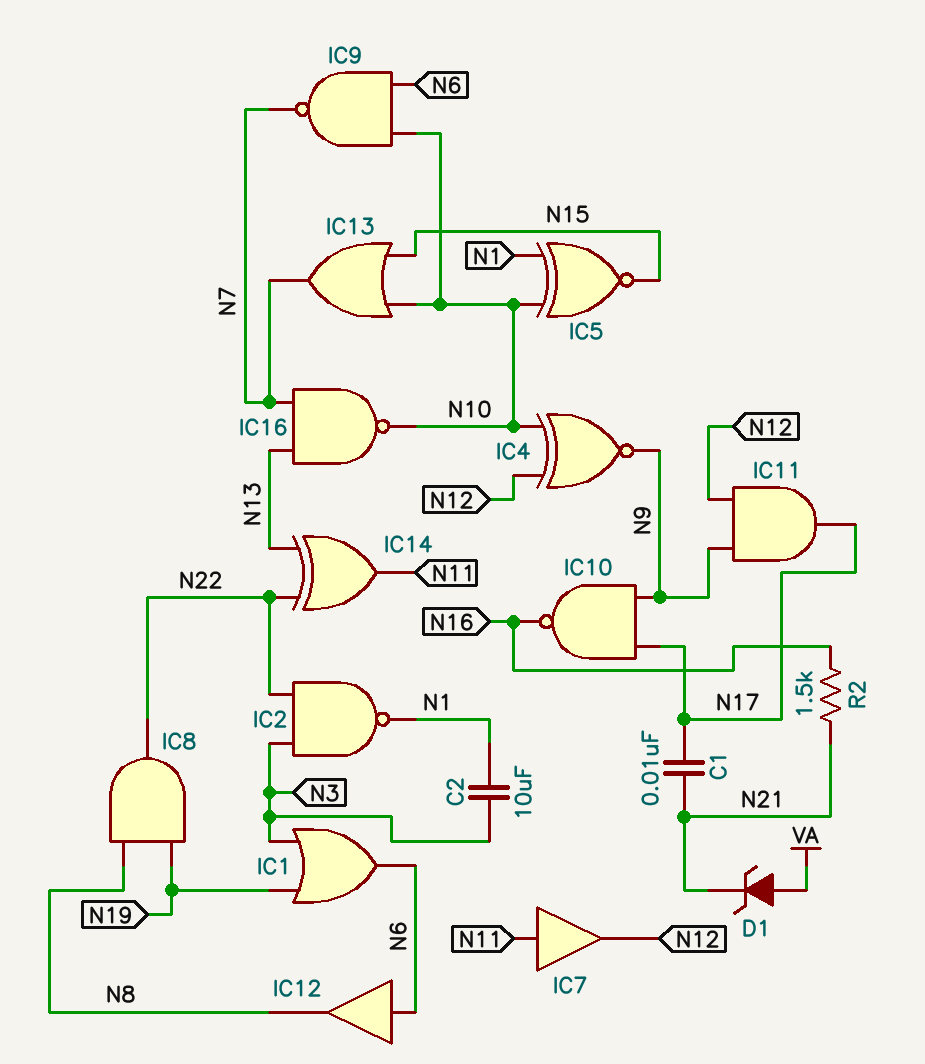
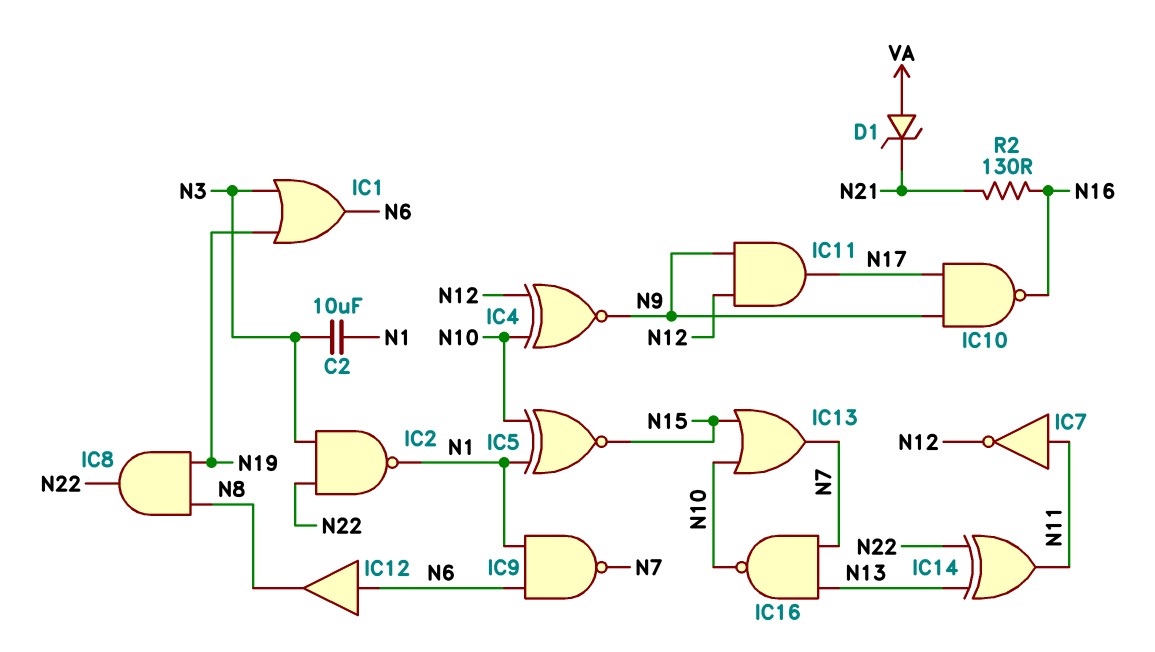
C1: 10nF (N17, N21) -> none
IC7: buffer (in N11, out N12) -> NOT (in N11, out N12)
IC9: NAND (in N6, in N10, out N7) -> NAND (in N1, in N6, out N7)
R2: 1.5k (N16, N21) -> 130 (N16, N21)

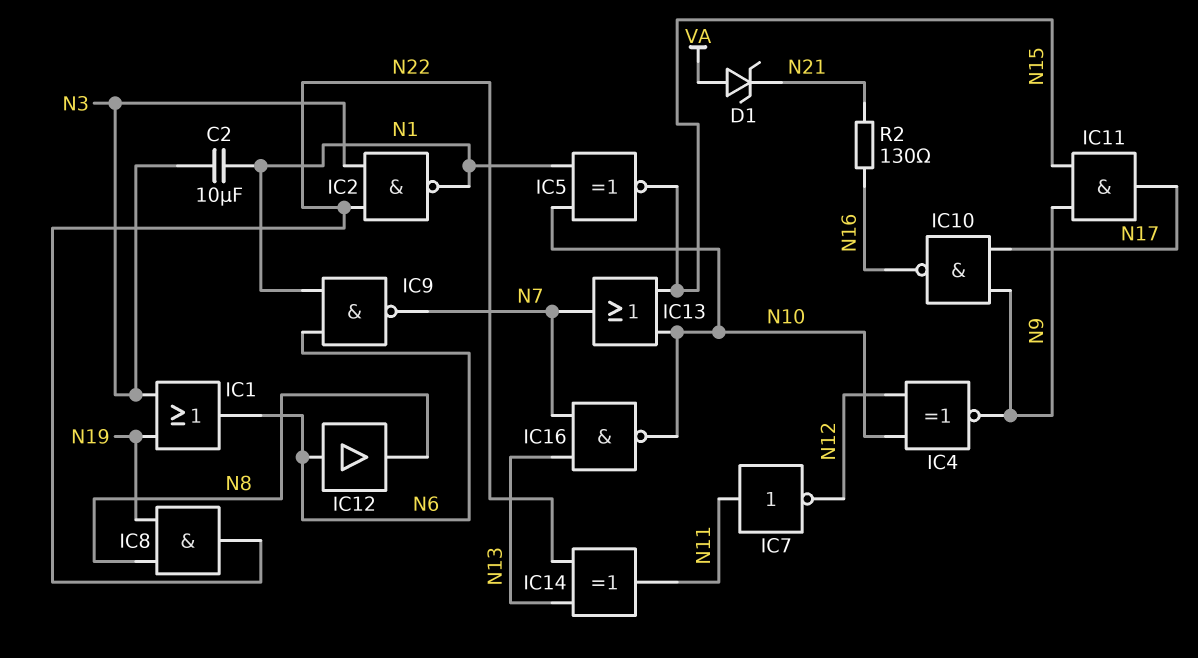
IC11: AND (in N9, in N12, out N17) -> AND (in N9, in N15, out N17)

